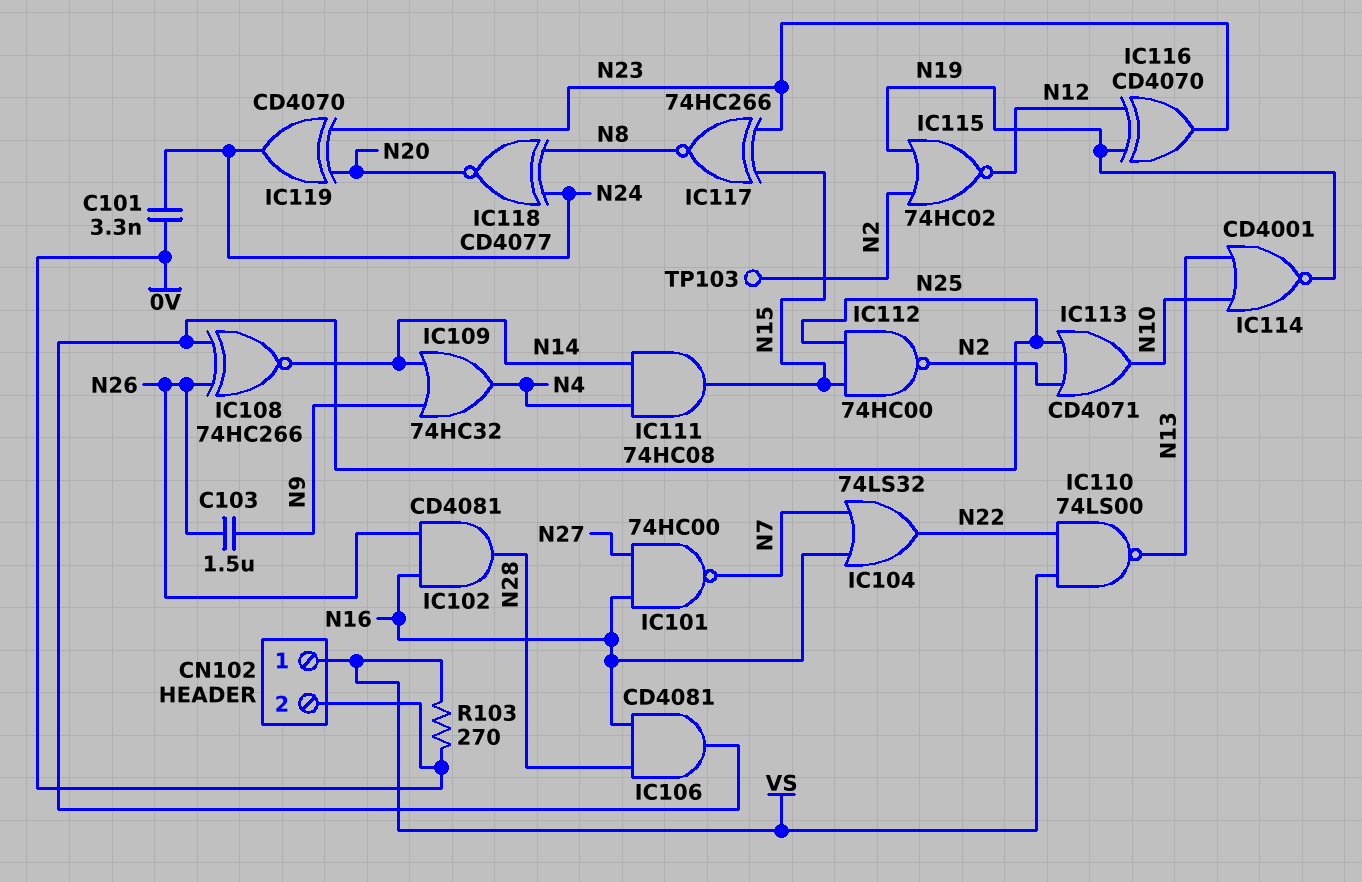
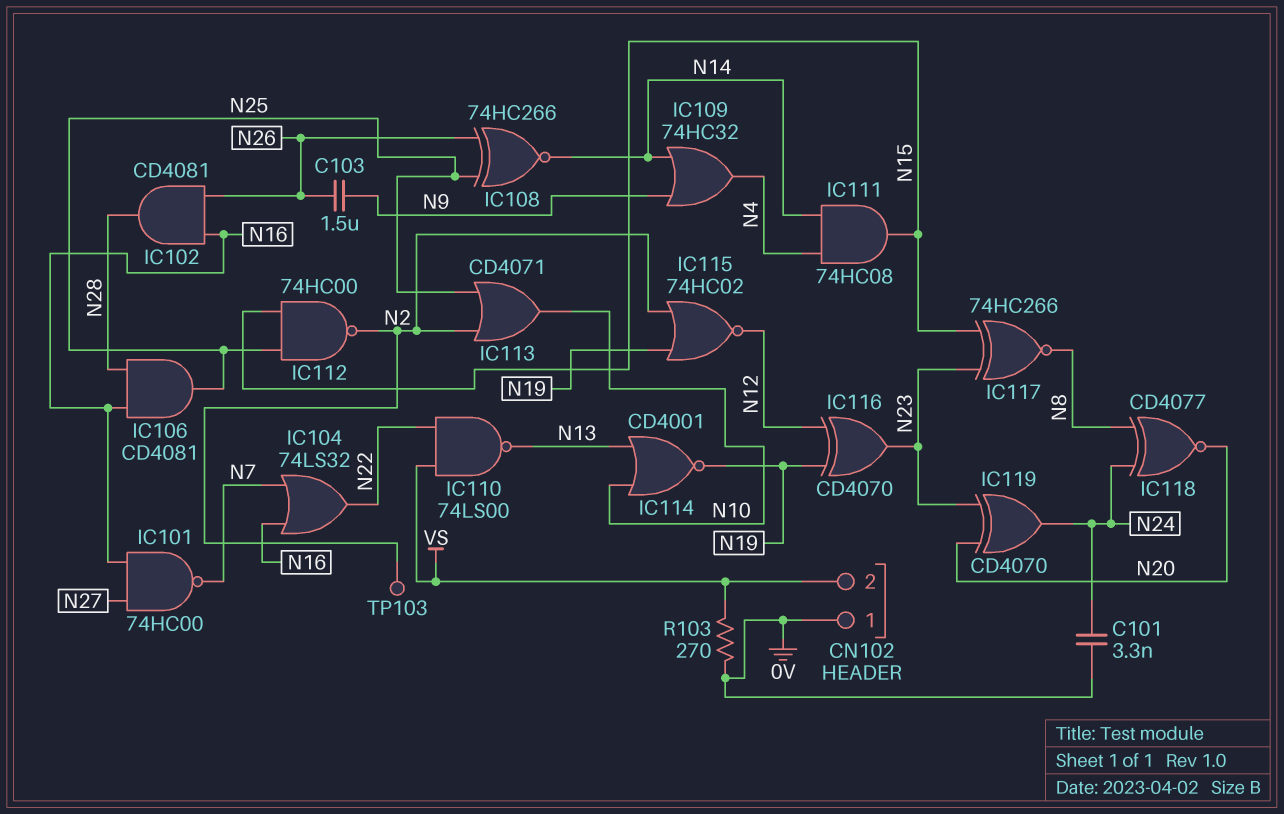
CN102 pin 1: VS -> 0V
CN102 pin 2: 0V -> VS

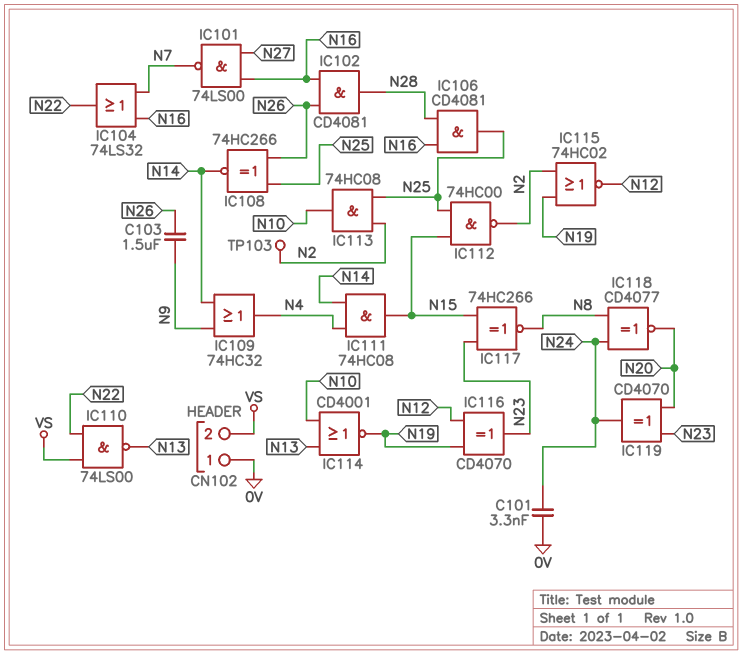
IC101: NAND 74HC00 (in N16, in N27, out N7) -> NAND 74LS00 (in N16, in N27, out N7)
IC113: OR CD4071 (in N2, in N25, out N10) -> AND 74HC08 (in N2, in N25, out N10)
R103: 270 (0V, VS) -> none

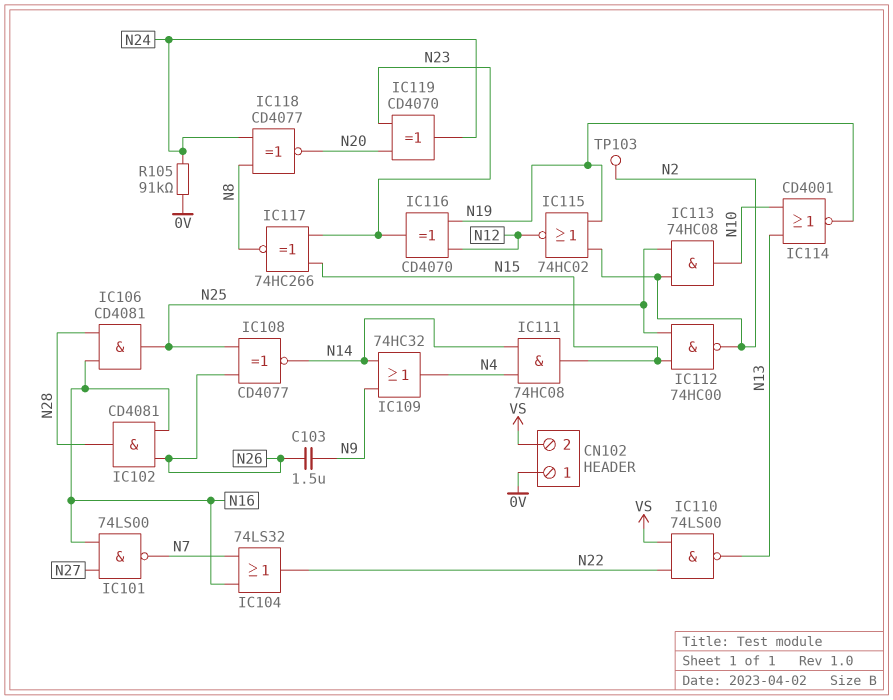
C101: 3.3nF (0V, N24) -> none
IC108: XNOR 74HC266 (in N25, in N26, out N14) -> XNOR CD4077 (in N25, in N26, out N14)
R105: none -> 91k (0V, N24)

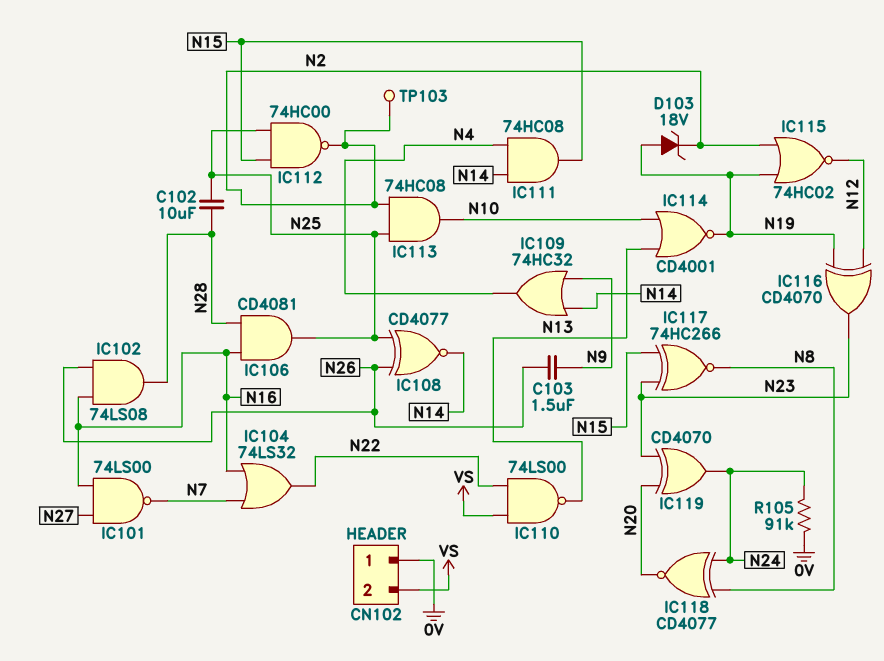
C102: none -> 10uF (N25, N28)
D103: none -> zener 18V (A N19, K N2)
IC102: AND CD4081 (in N16, in N26, out N28) -> AND 74LS08 (in N16, in N26, out N28)

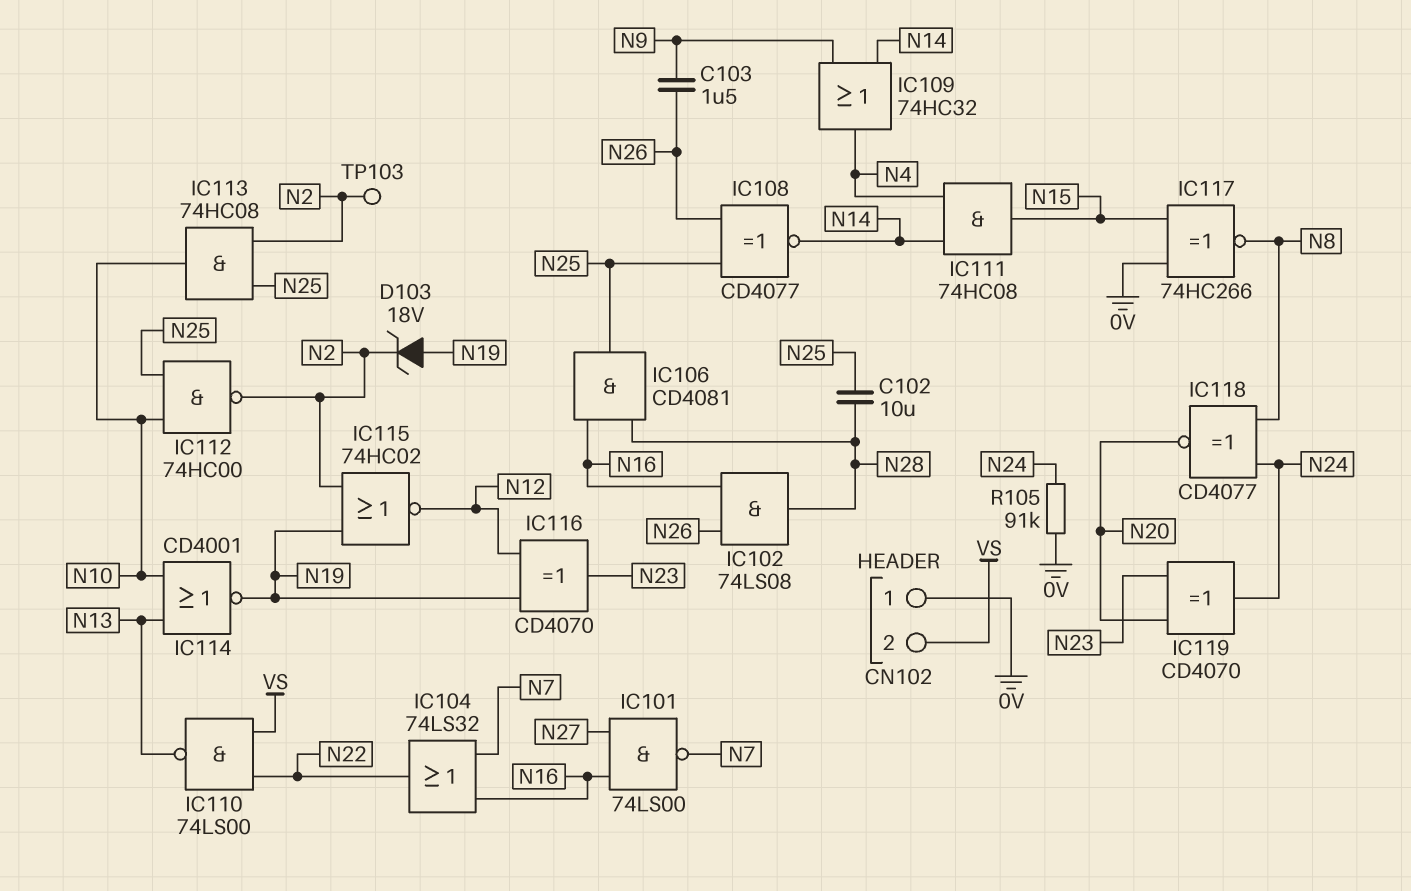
IC112: NAND 74HC00 (in N15, in N25, out N2) -> NAND 74HC00 (in N10, in N25, out N2)
IC117: XNOR 74HC266 (in N15, in N23, out N8) -> XNOR 74HC266 (in 0V, in N15, out N8)

